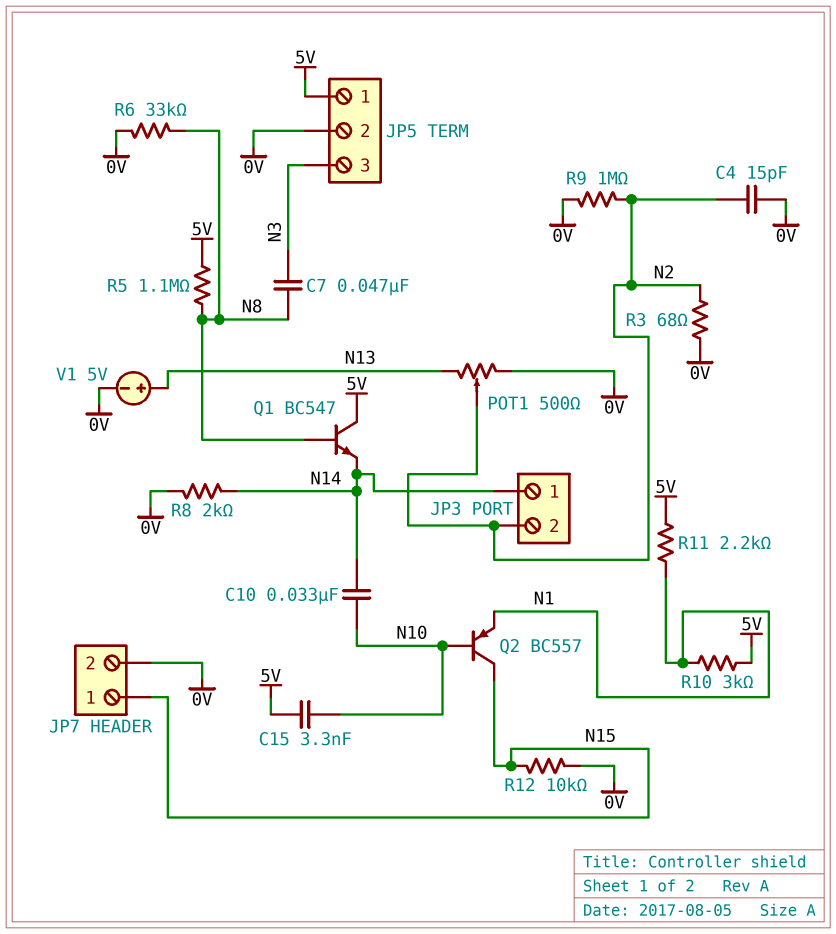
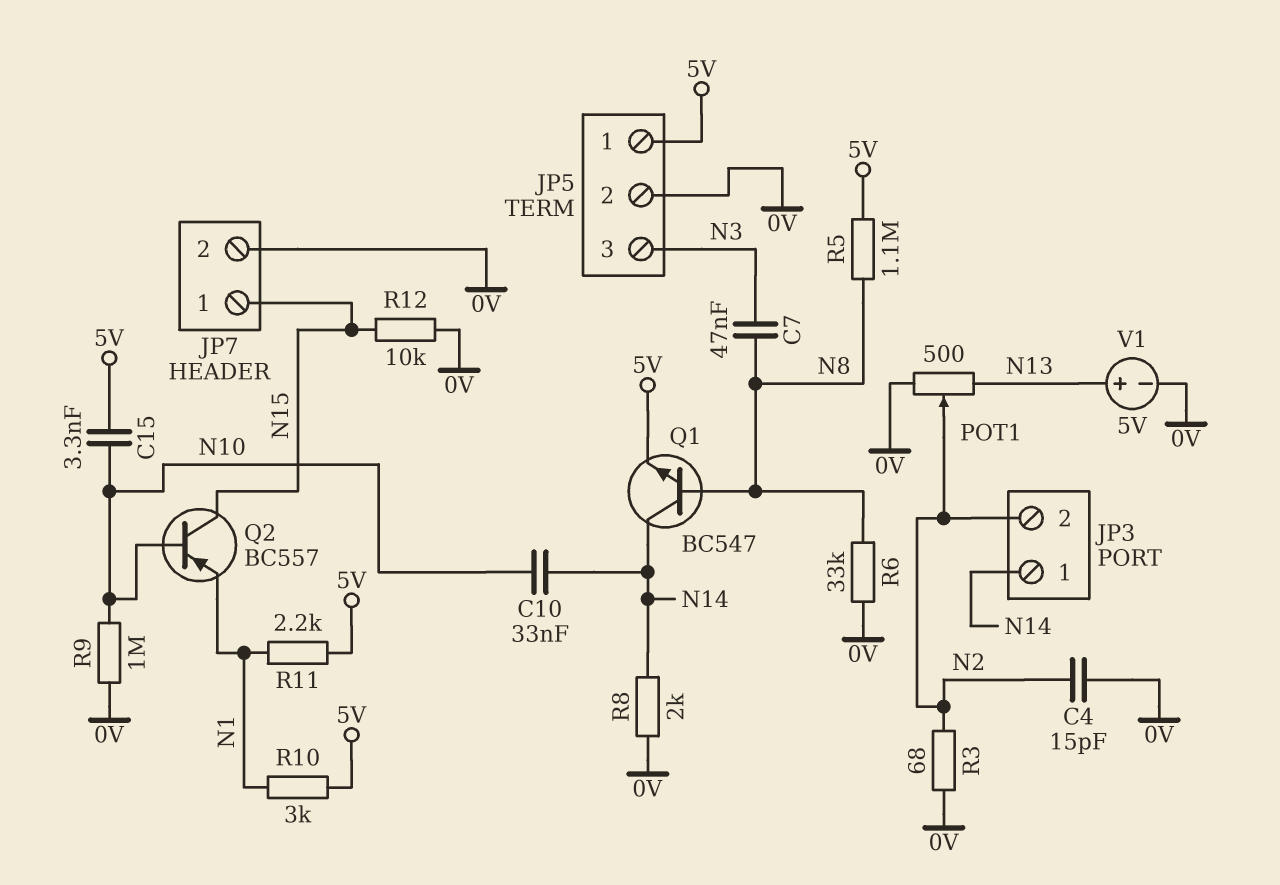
Q1: NPN BC547 (B N8, C 5V, E N14) -> NPN BC547 (B N8, C N14, E 5V)
R9: 1M (0V, N2) -> 1M (0V, N10)

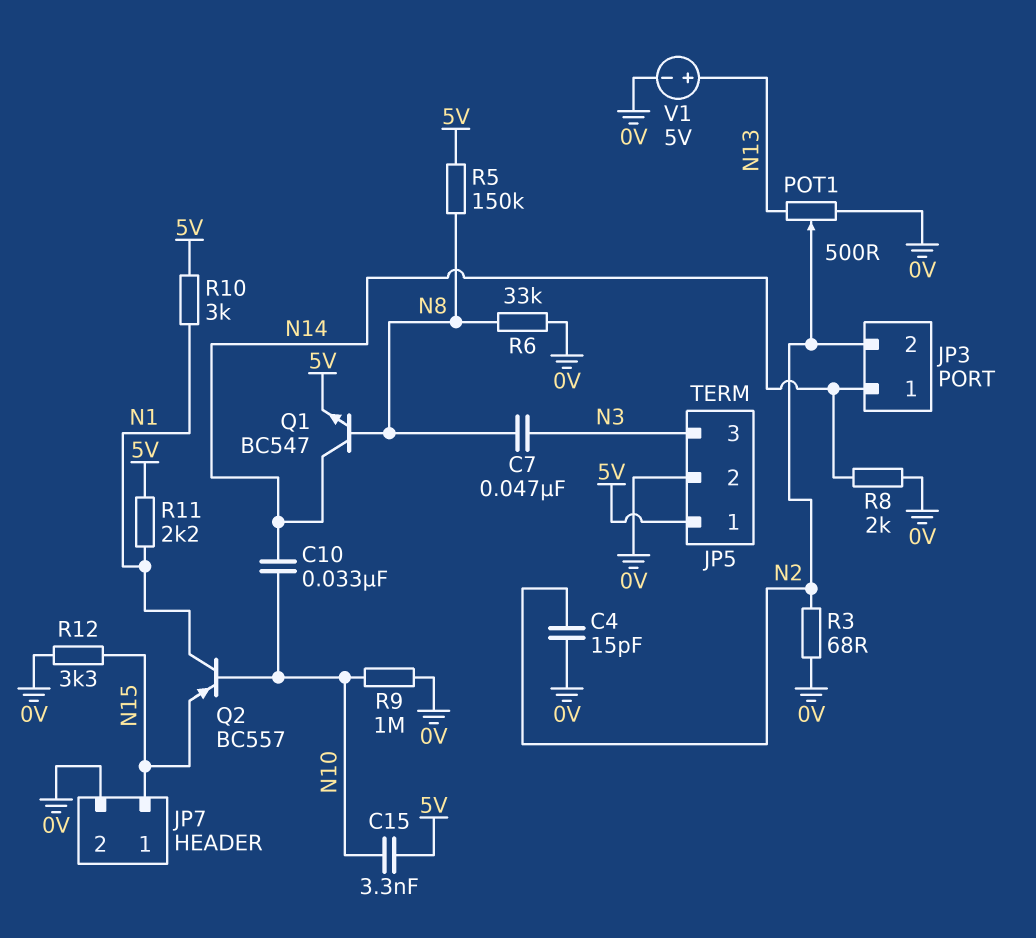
Q2: PNP BC557 (B N10, C N15, E N1) -> PNP BC557 (B N10, C N1, E N15)
R5: 1.1M (5V, N8) -> 150k (5V, N8)
R12: 10k (0V, N15) -> 3.3k (0V, N15)

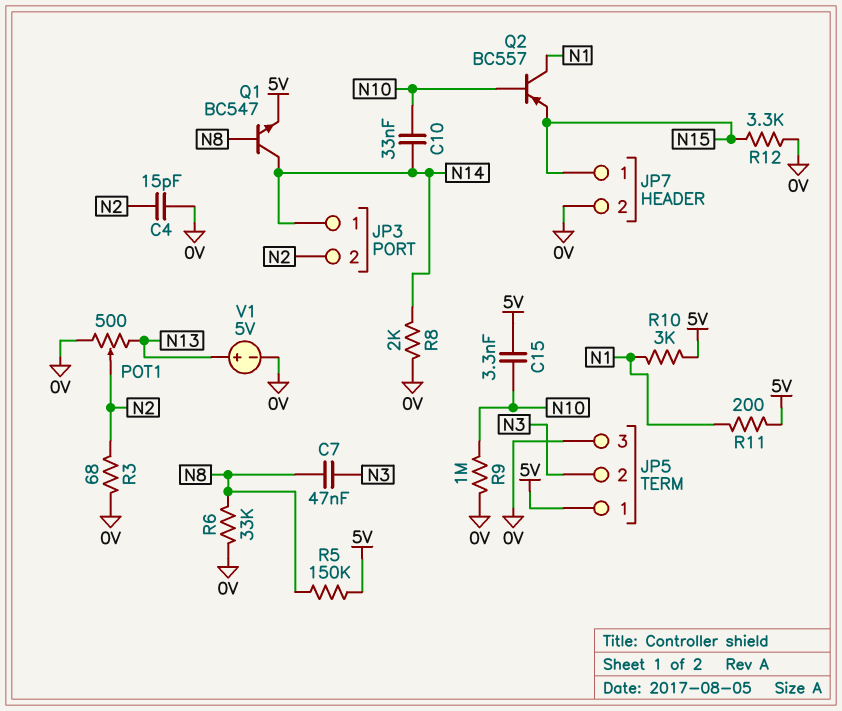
JP5 pin 2: 0V -> N3
JP5 pin 3: N3 -> 0V
R11: 2.2k (5V, N1) -> 200 (5V, N1)

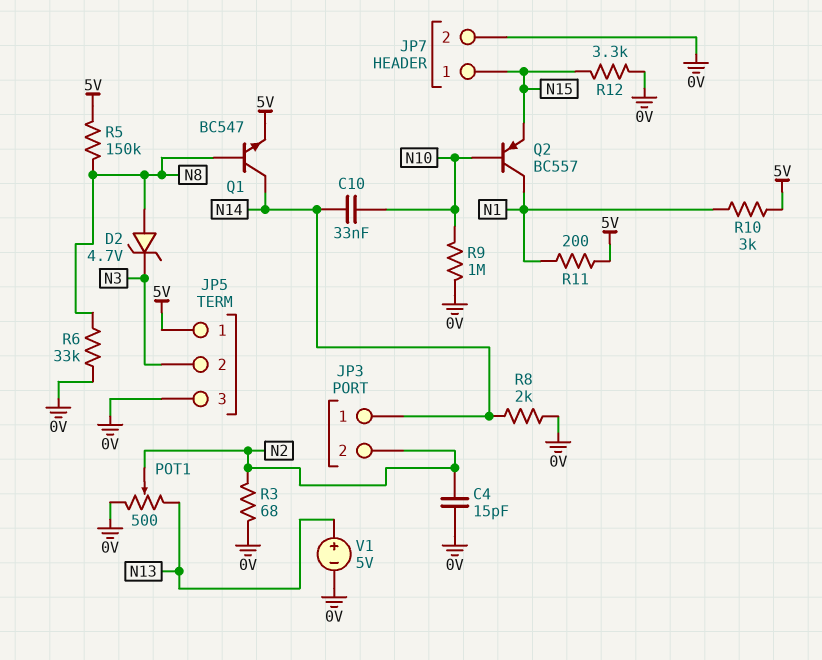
C7: 47nF (N3, N8) -> none
C15: 3.3nF (5V, N10) -> none
D2: none -> zener 4.7V (A N8, K N3)

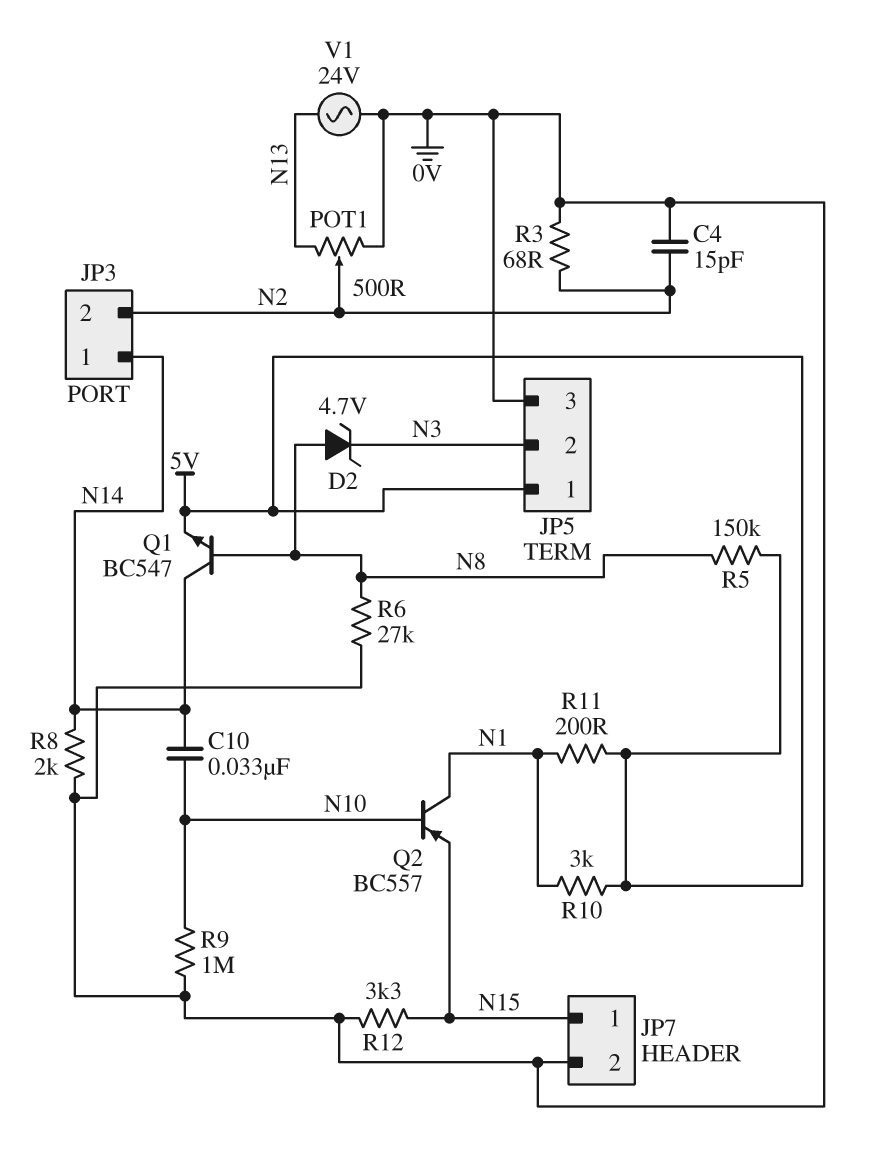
R6: 33k (0V, N8) -> 27k (0V, N8)
V1: 5V (plus N13, minus 0V) -> AC 24V (0V, N13)

